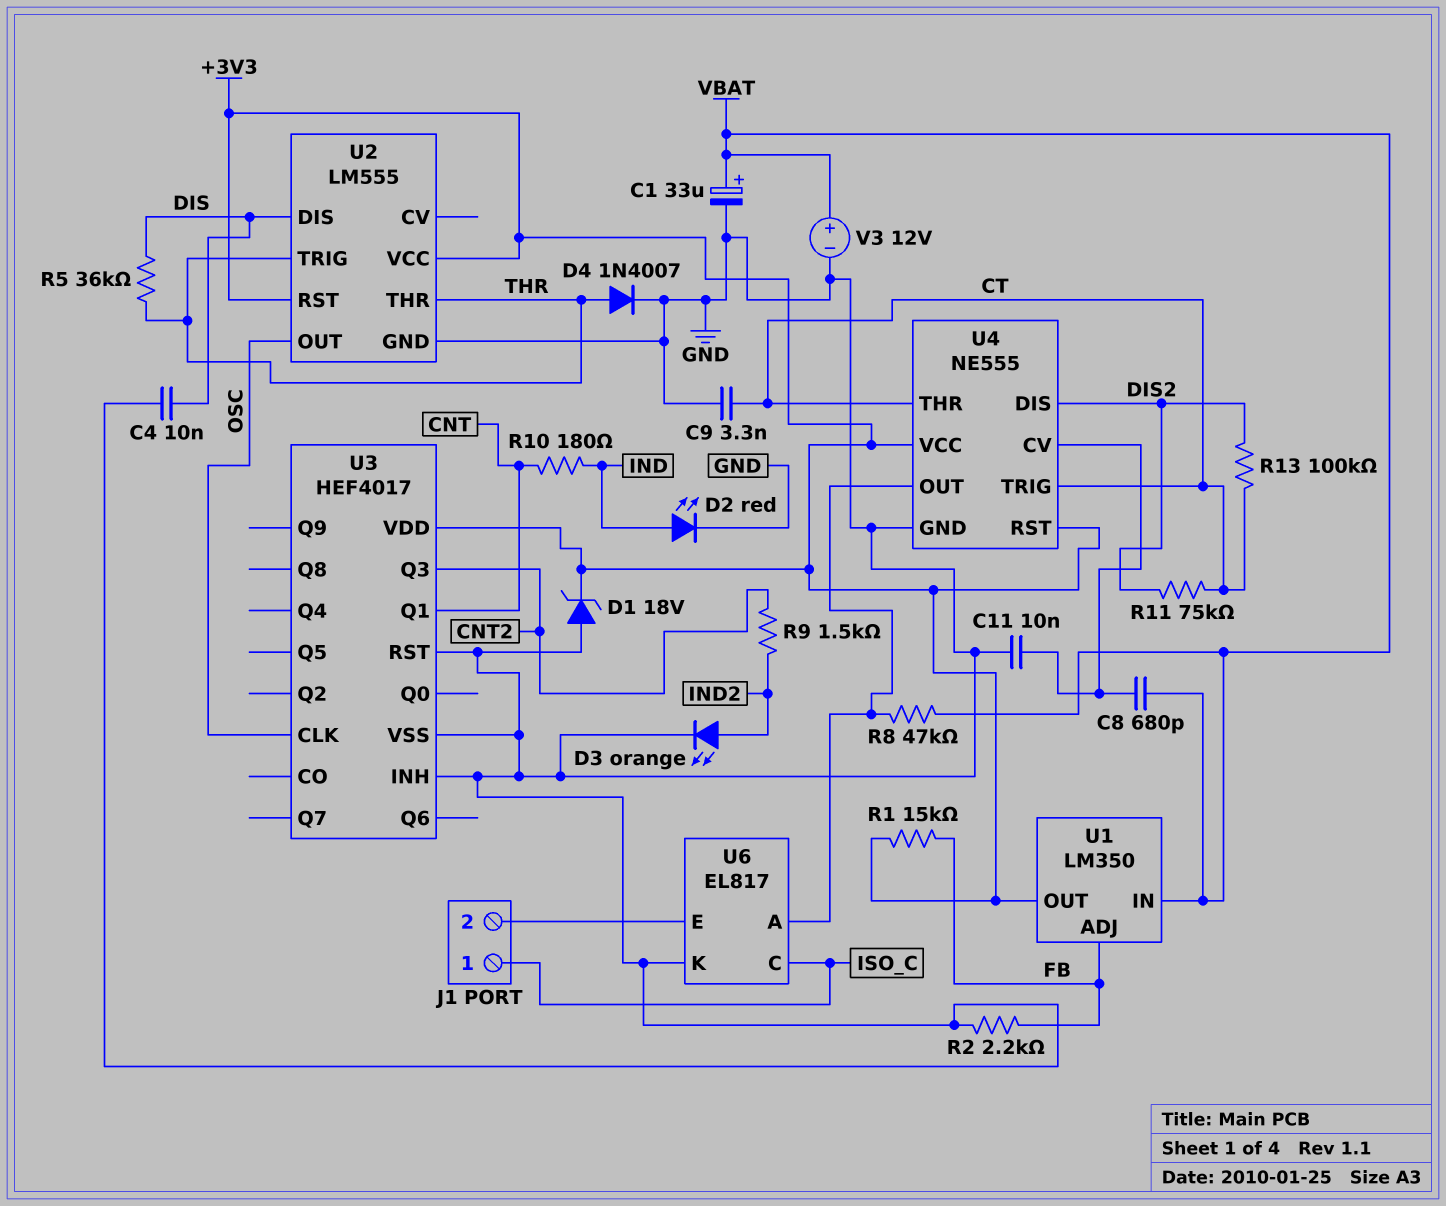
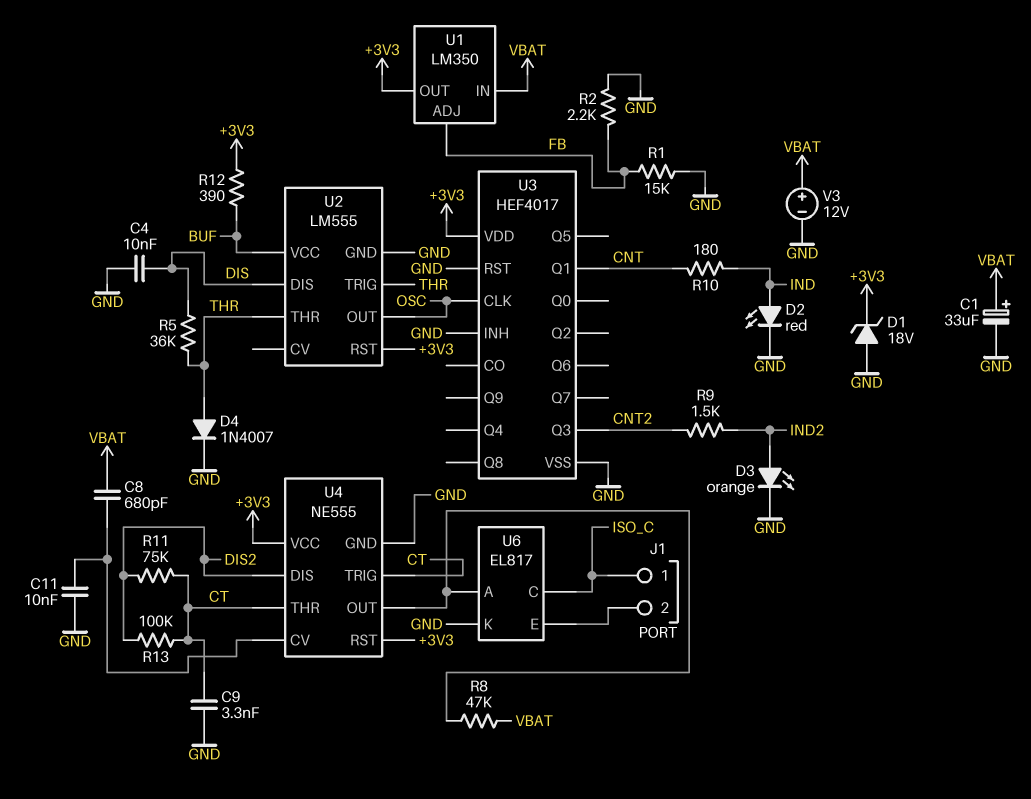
R1: 15k (+3V3, FB) -> 15k (FB, GND)
R12: none -> 390 (+3V3, BUF)
U2 pin VCC: +3V3 -> BUF

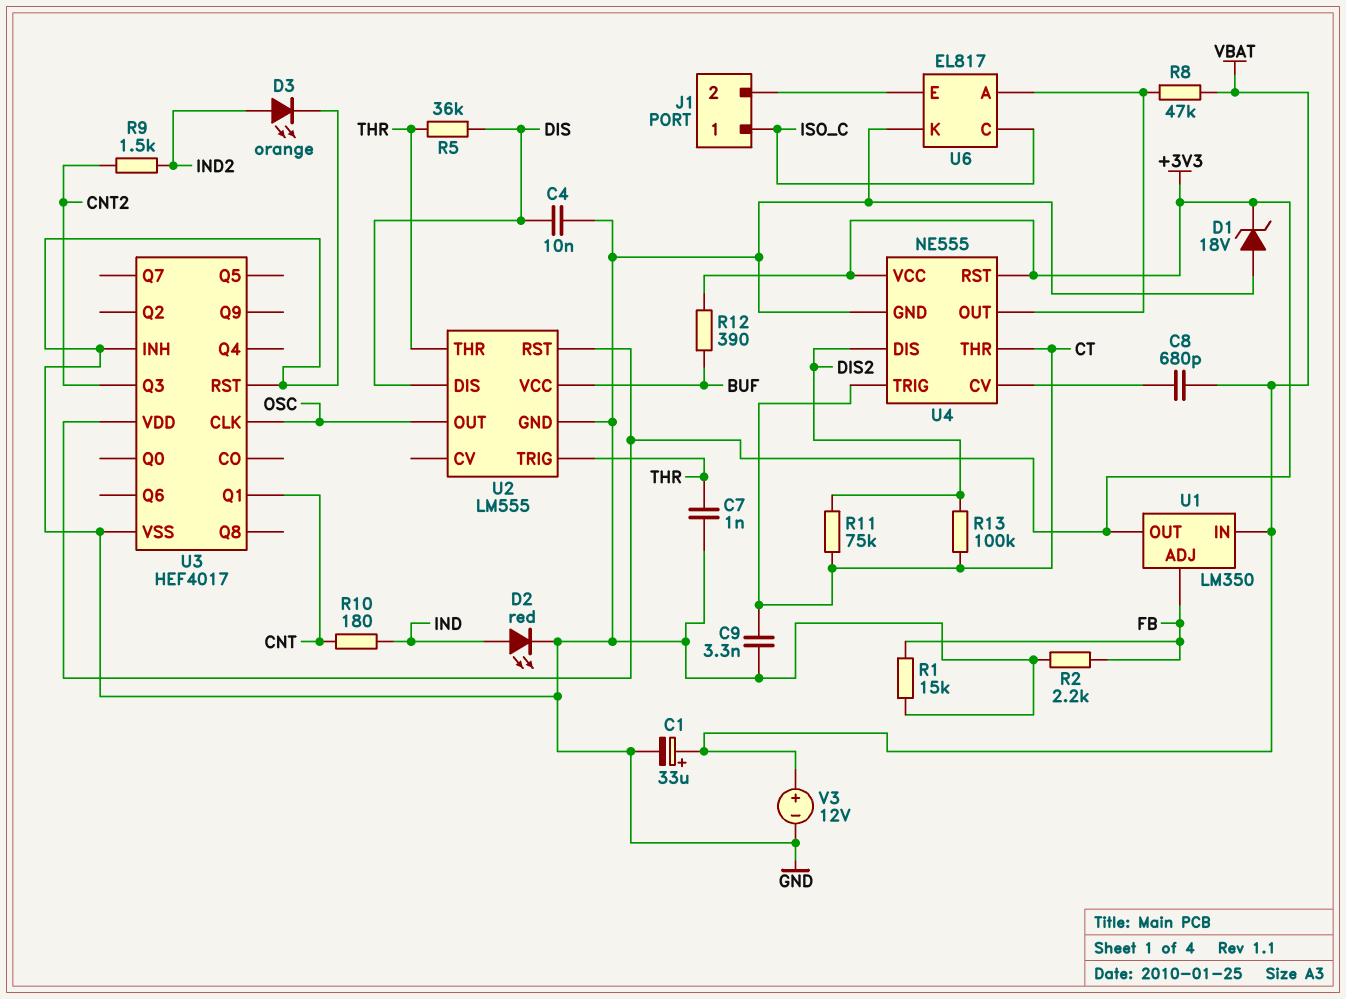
C7: none -> 1nF (GND, THR)
C11: 10nF (GND, U4/CV) -> none
D4: diode 1N4007 (A THR, K GND) -> none

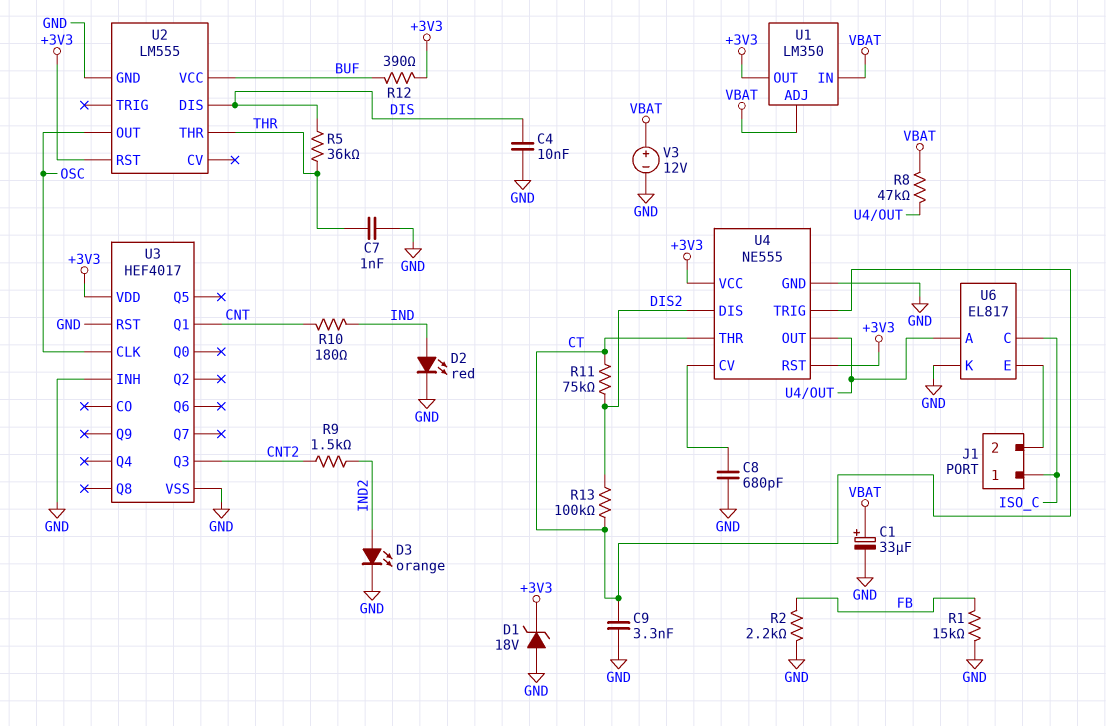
C8: 680pF (U4/CV, VBAT) -> 680pF (GND, U4/CV)
U1 pin ADJ: FB -> VBAT
U2 pin TRIG: THR -> none

